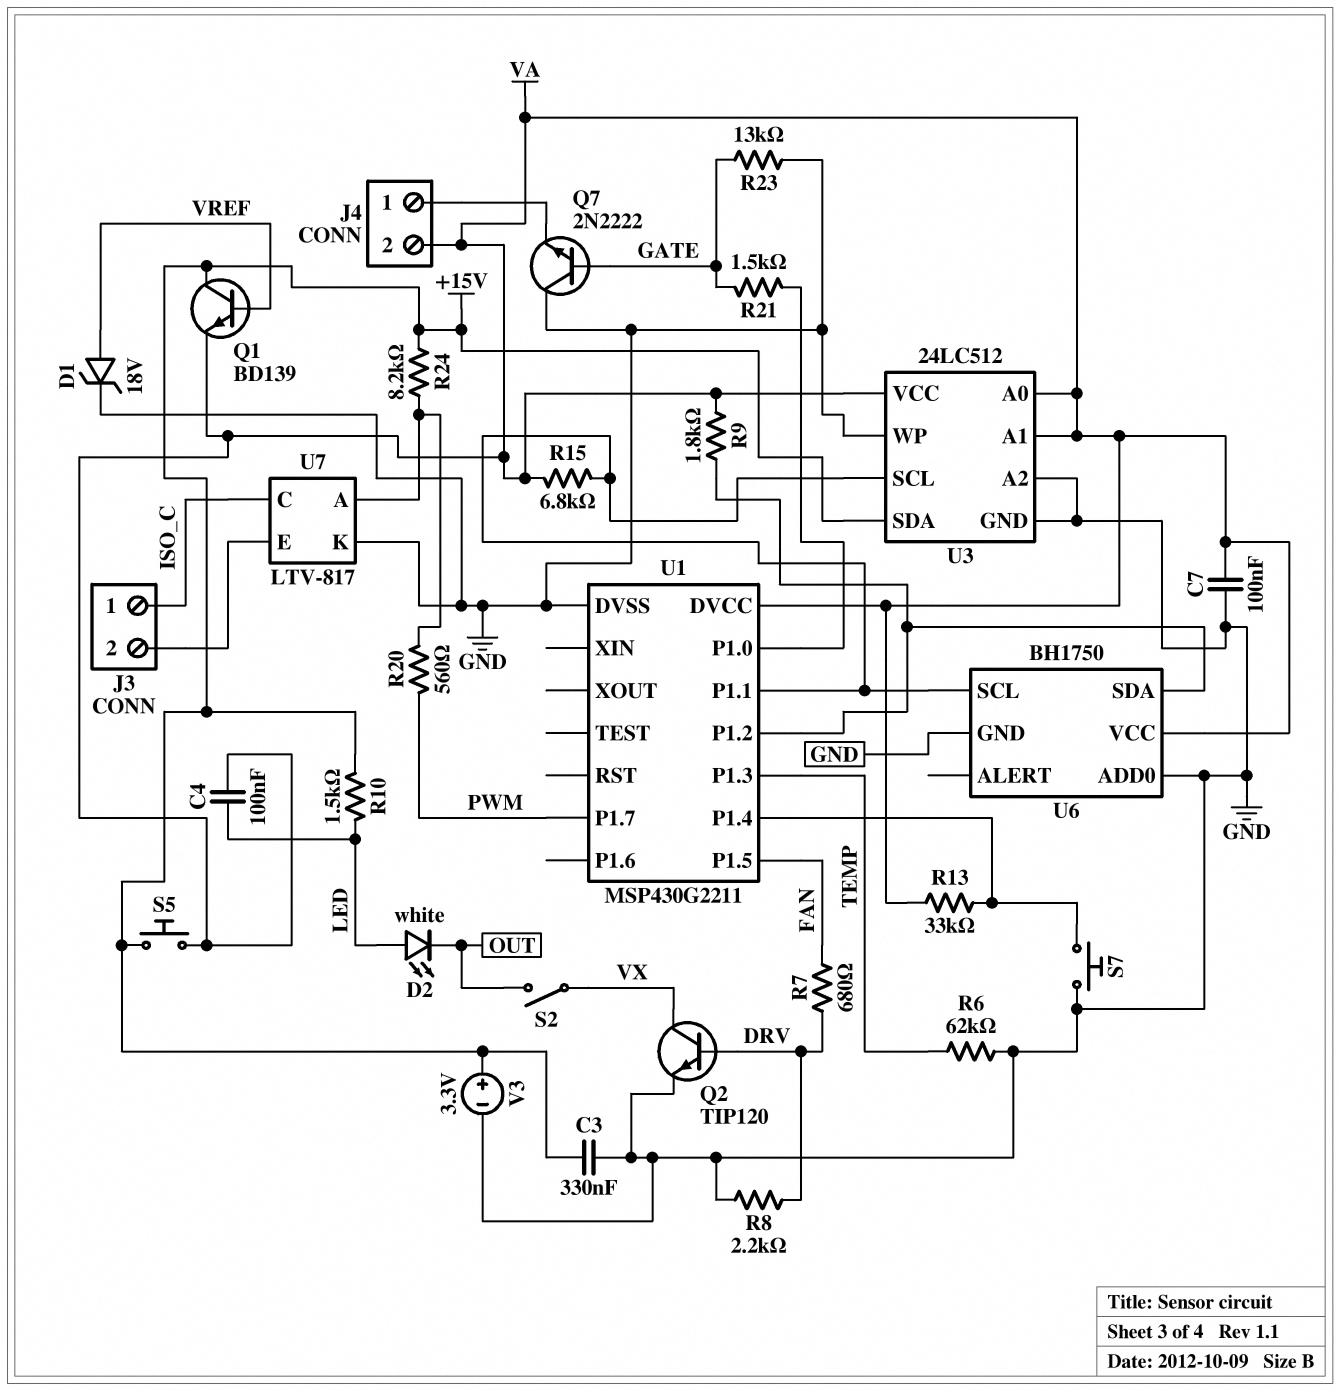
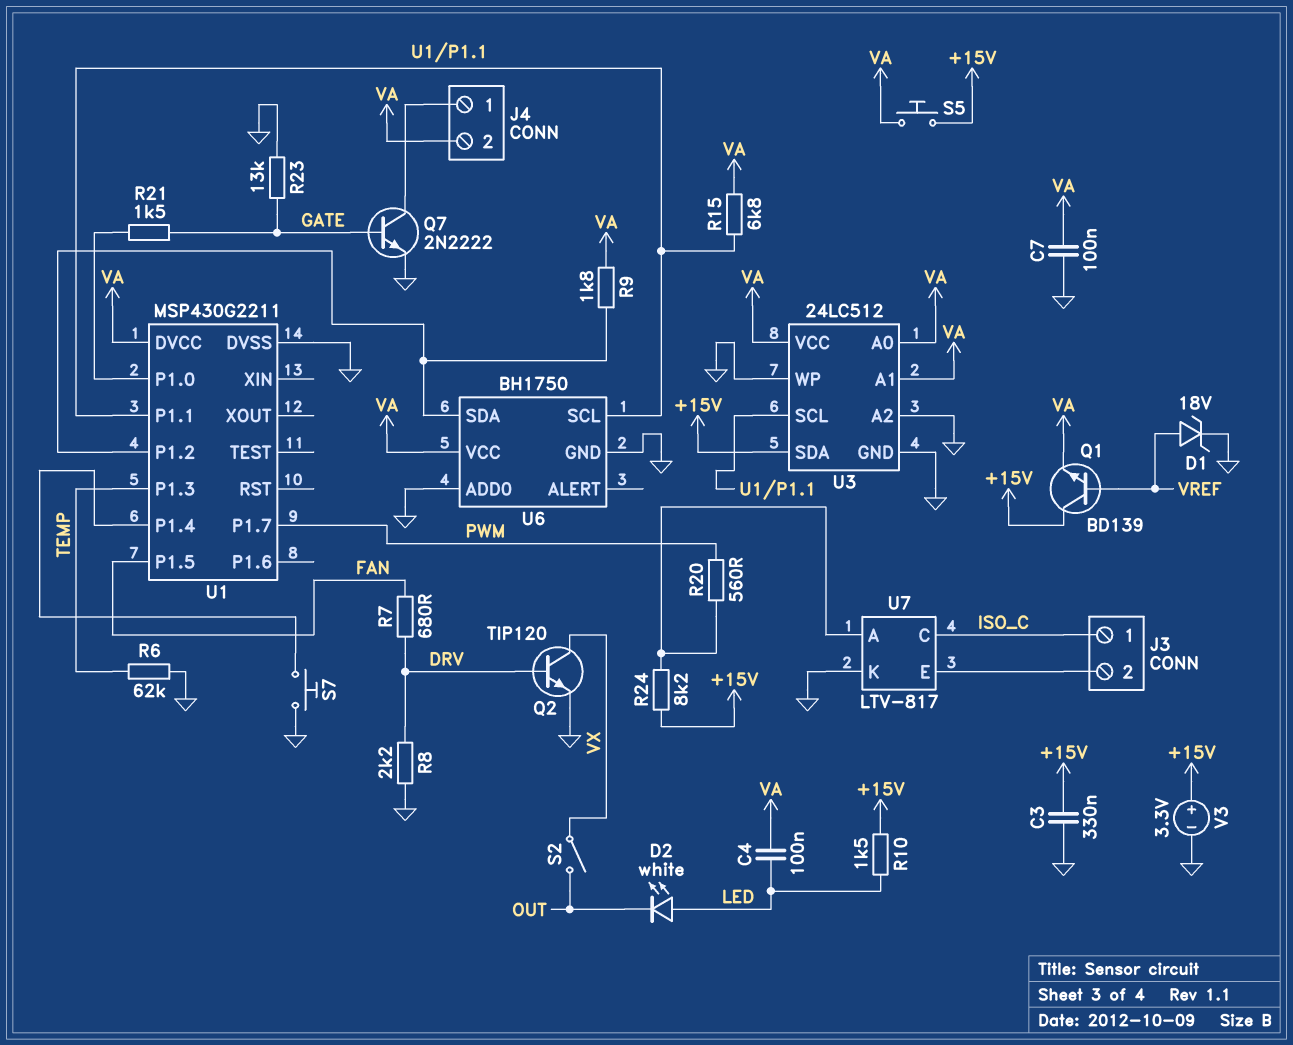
Q7: NPN 2N2222 (B GATE, C GND, E J4/1) -> NPN 2N2222 (B GATE, C J4/1, E GND)
R13: 33k (U1/P1.4, VA) -> none

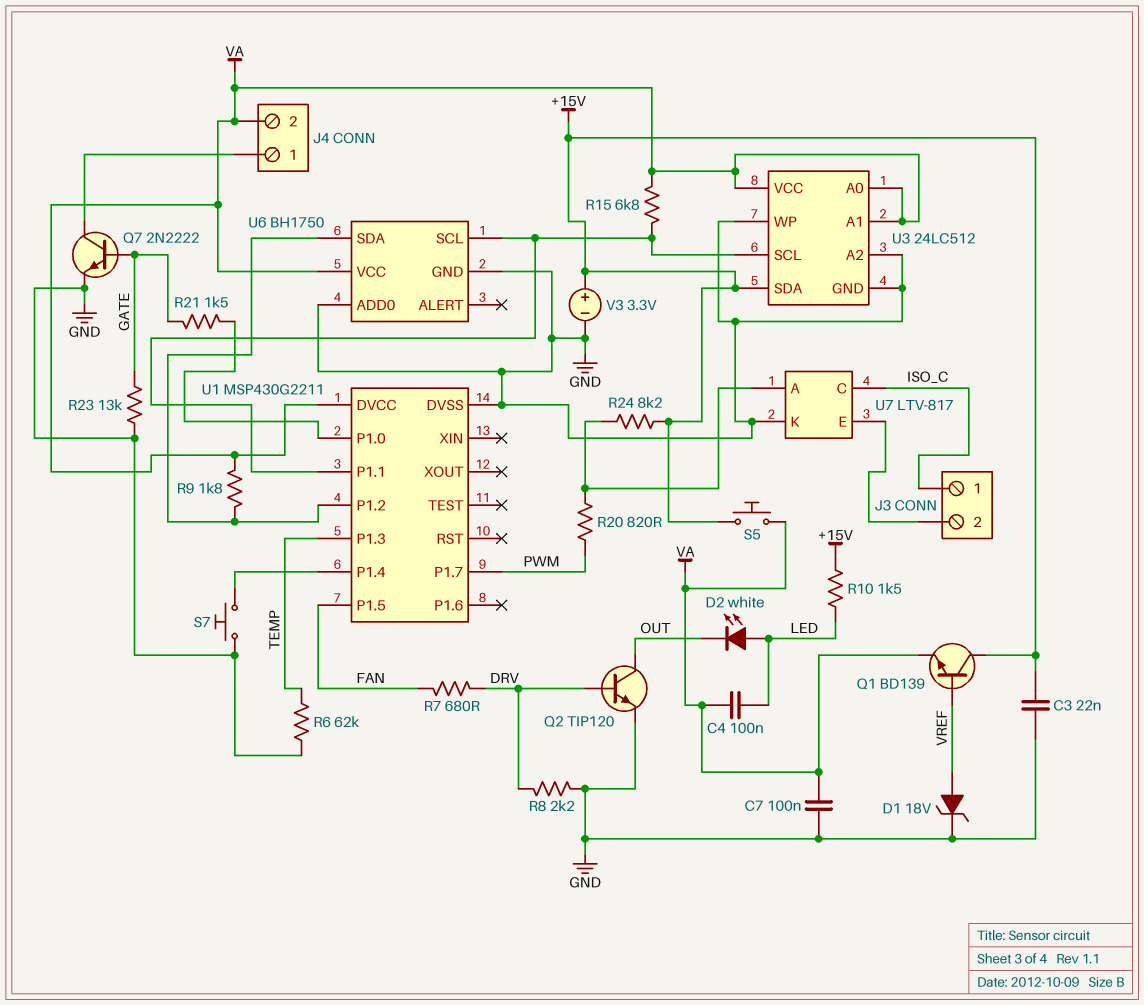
C3: 330nF (+15V, GND) -> 22nF (+15V, GND)
Q2: NPN TIP120 (B DRV, C VX, E GND) -> NPN TIP120 (B DRV, C OUT, E GND)
R20: 560 (PWM, U7/A) -> 820 (PWM, U7/A)
S2: switch (OUT, VX) -> none

